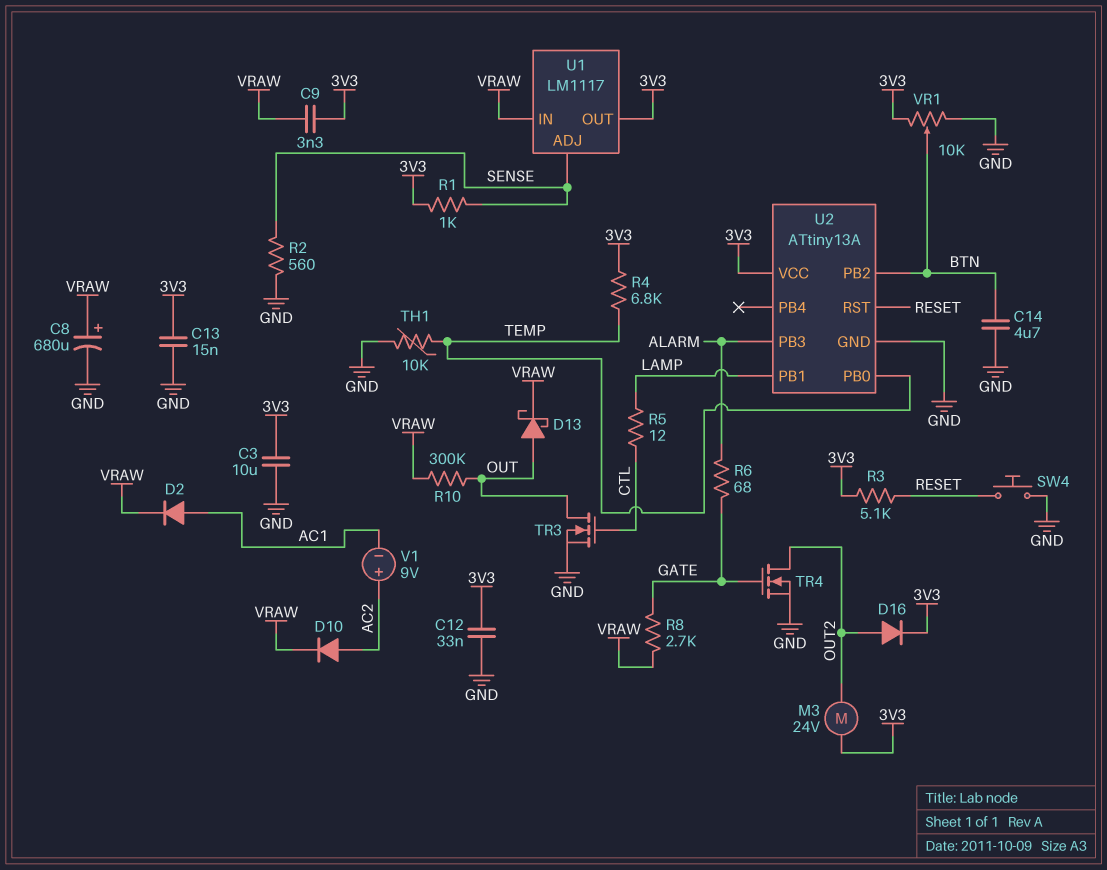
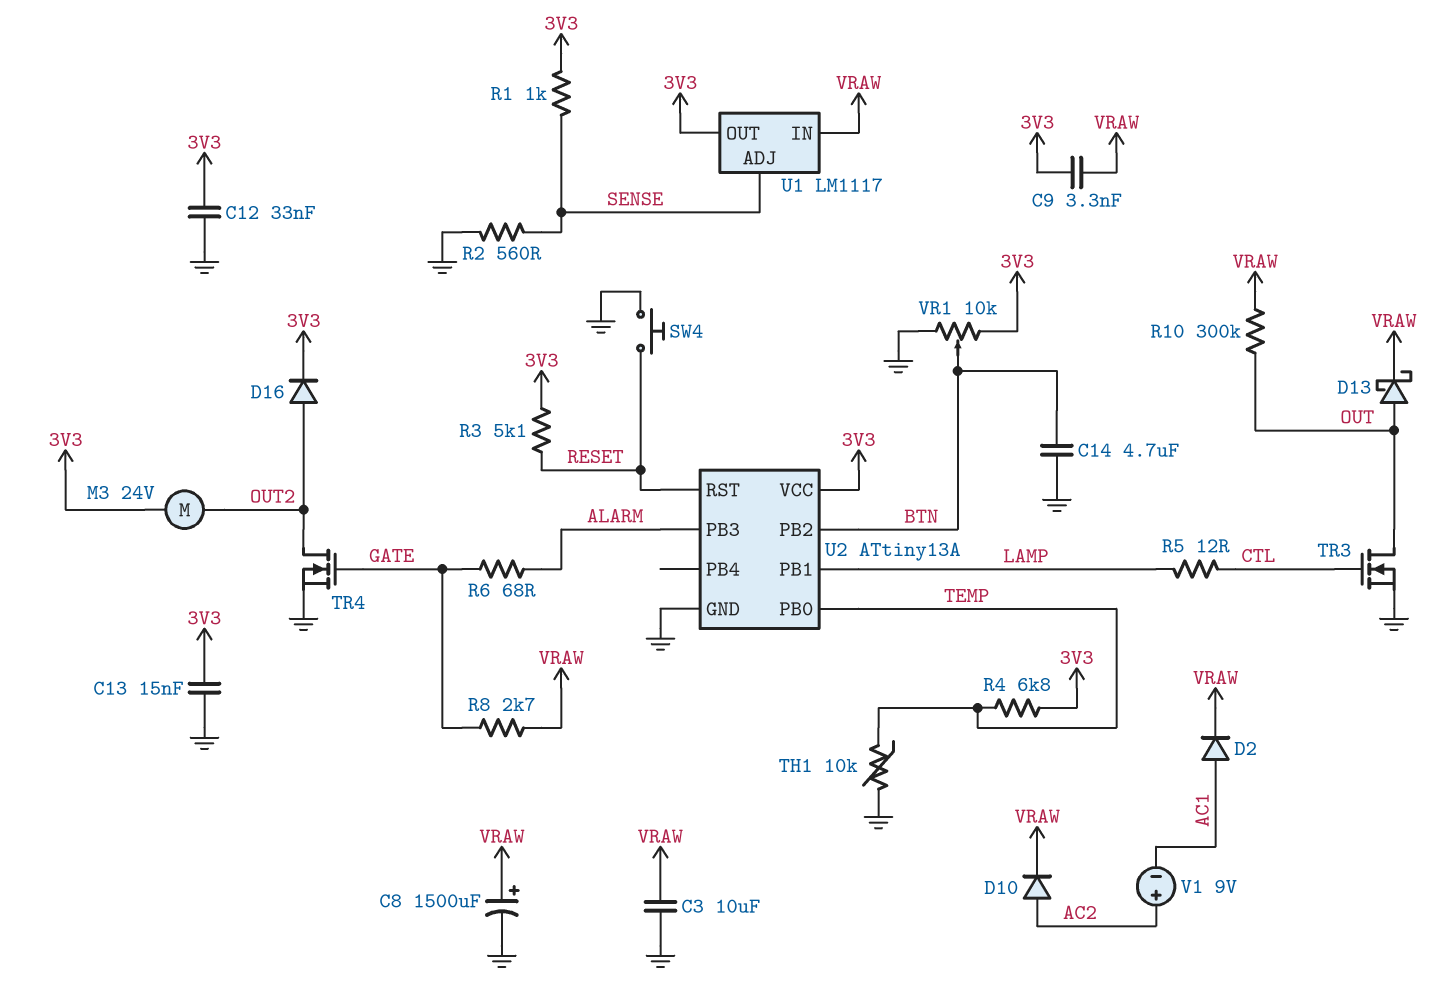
C3: 10uF (3V3, GND) -> 10uF (GND, VRAW)
C8: 680uF (plus VRAW, minus GND) -> 1500uF (plus VRAW, minus GND)

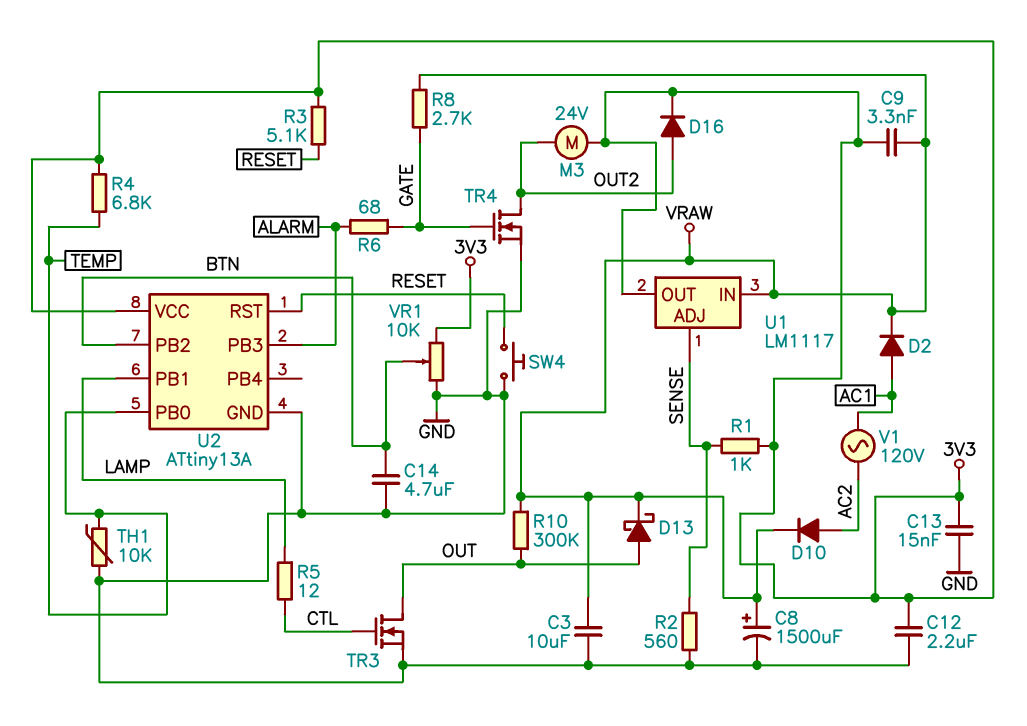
C12: 33nF (3V3, GND) -> 2.2uF (3V3, GND)
V1: 9V (plus AC2, minus AC1) -> AC 120V (AC1, AC2)

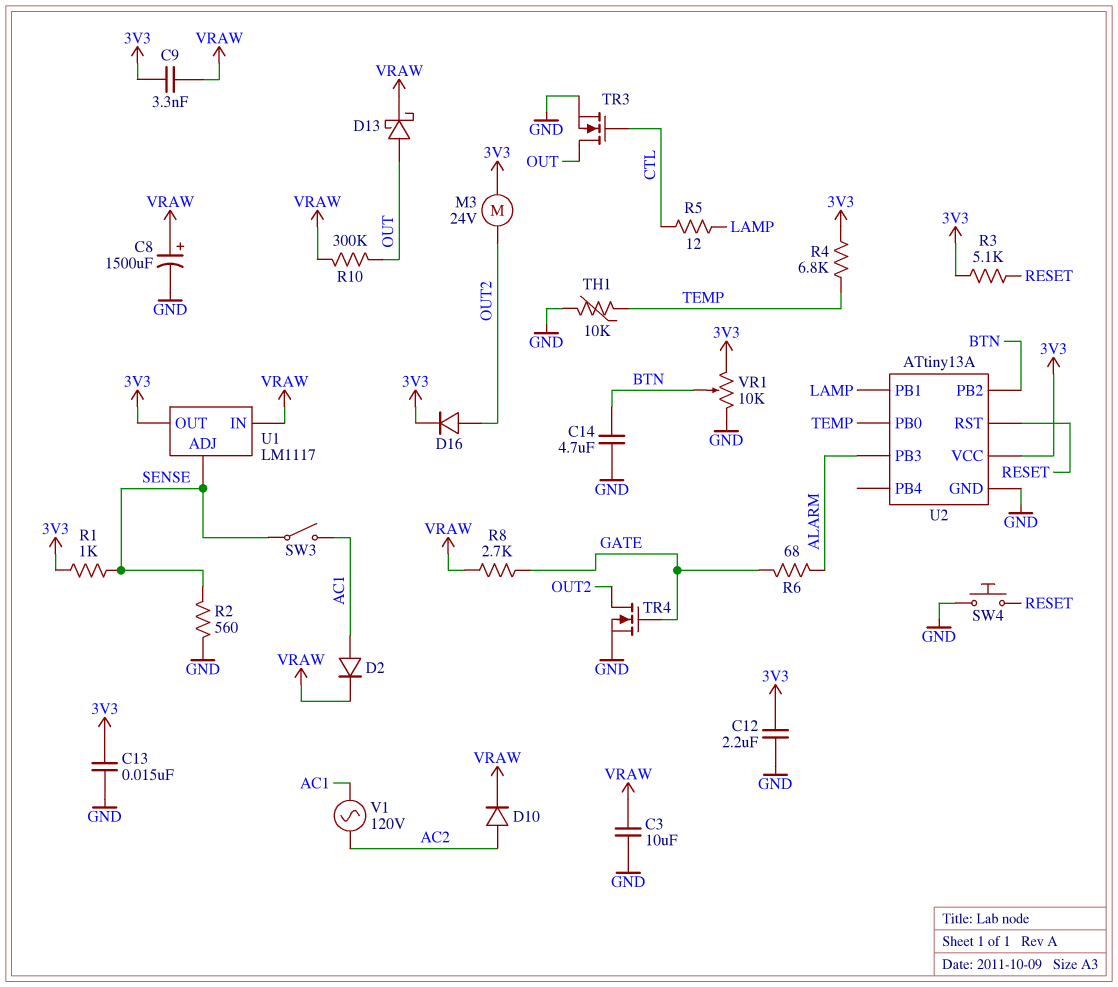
SW3: none -> switch (AC1, SENSE)

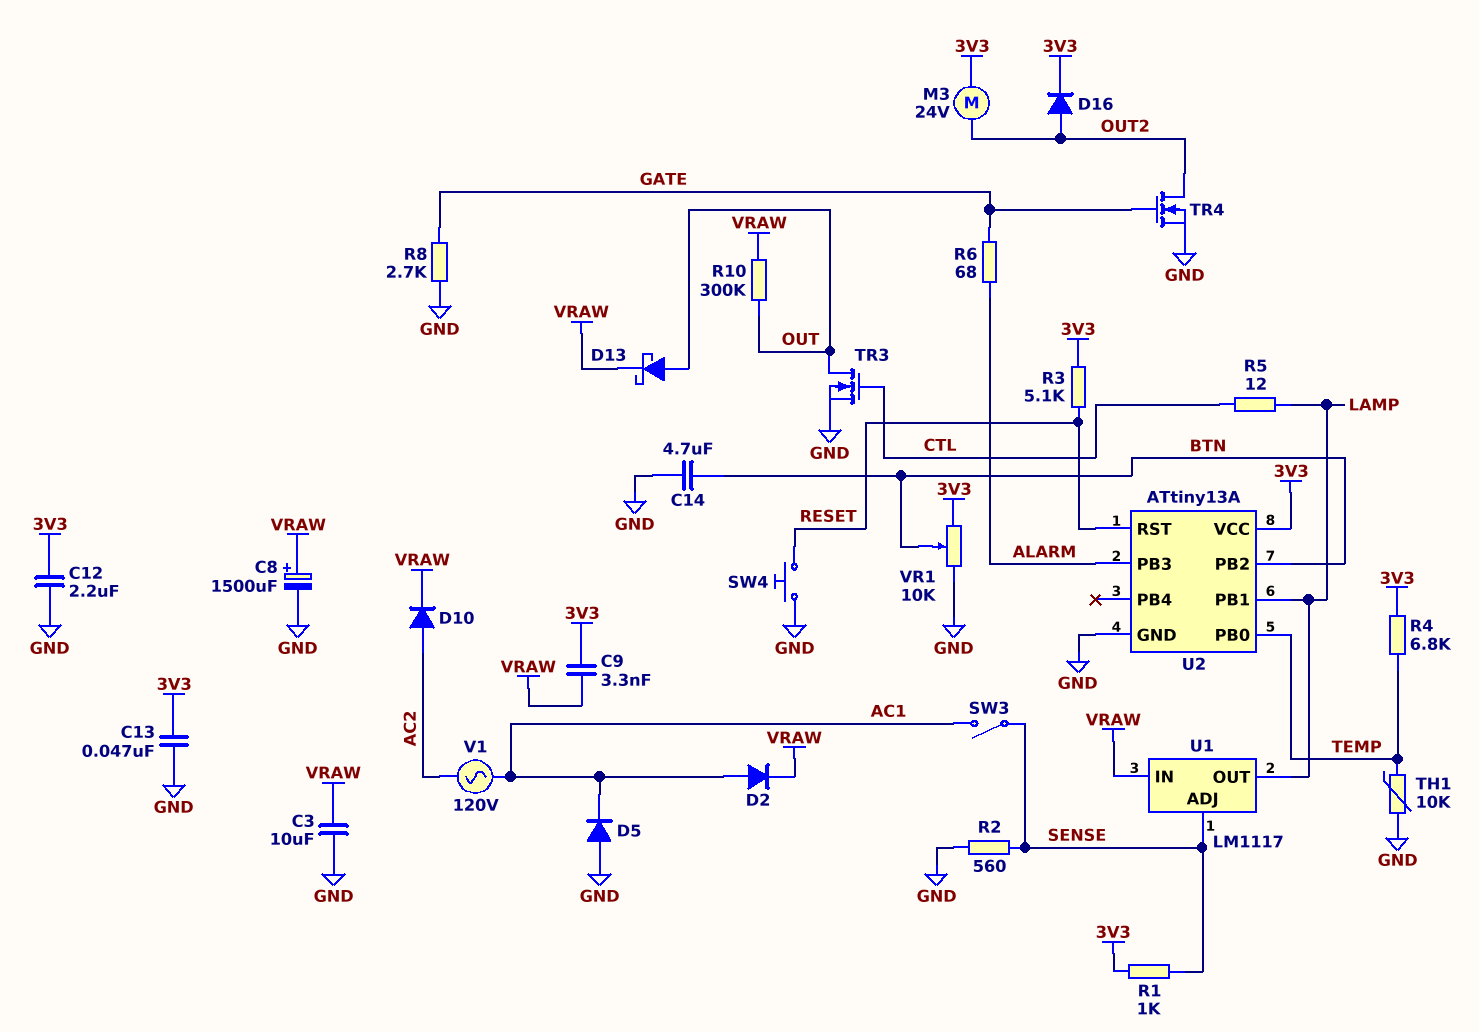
C13: 15nF (3V3, GND) -> 47nF (3V3, GND)
D5: none -> diode (A GND, K AC1)
R8: 2.7k (GATE, VRAW) -> 2.7k (GATE, GND)
U1 pin OUT: 3V3 -> LAMP

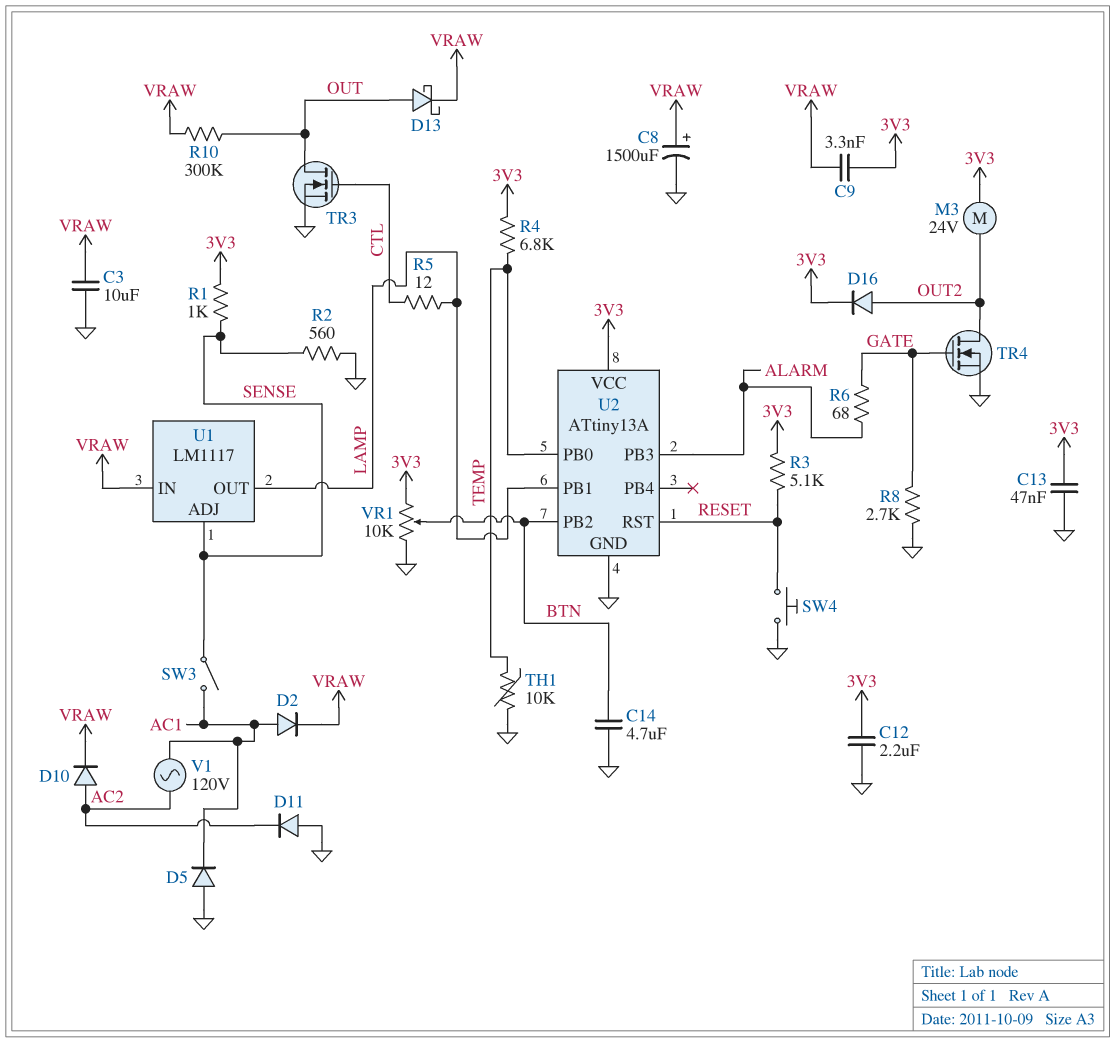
D11: none -> diode (A GND, K AC2)

